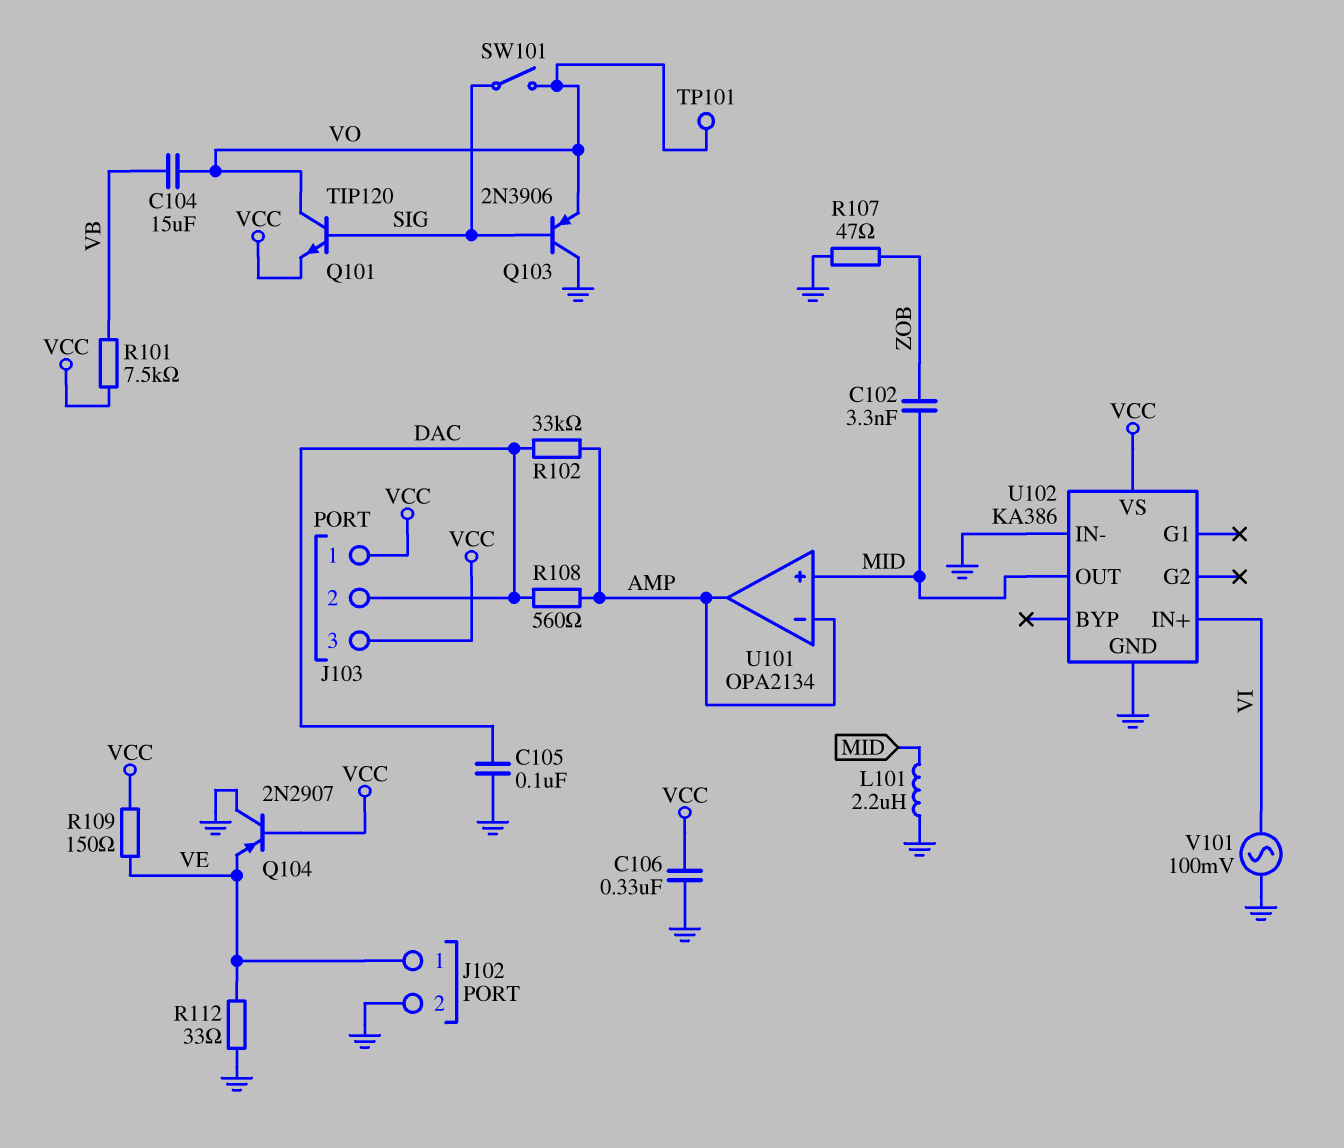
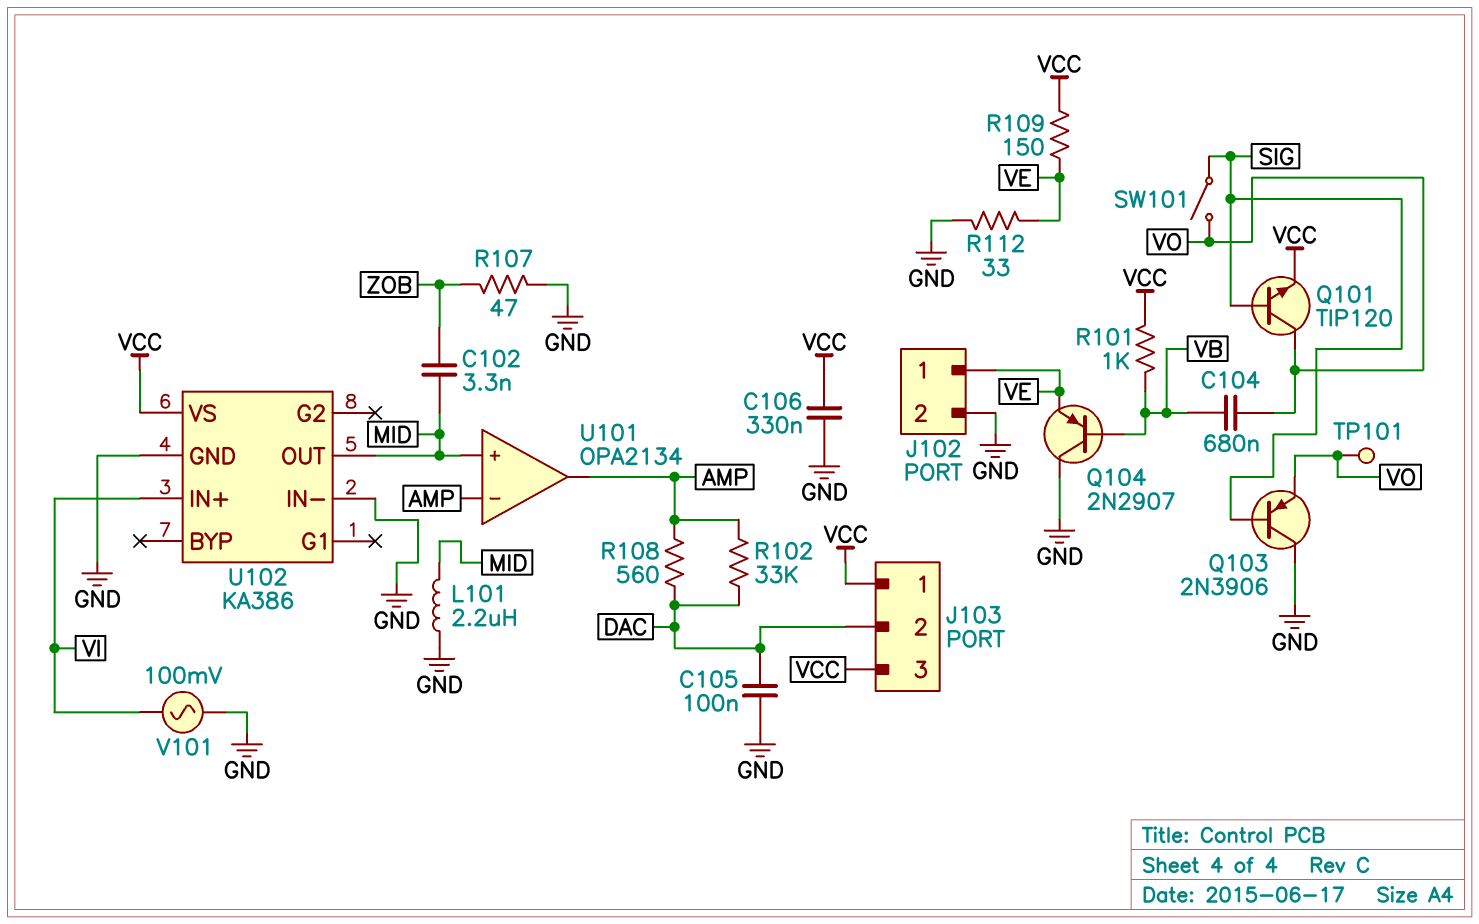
C104: 15uF (VB, VO) -> 680nF (VB, VO)
Q104: PNP 2N2907 (B VCC, C GND, E VE) -> PNP 2N2907 (B VB, C GND, E VE)
R101: 7.5k (VB, VCC) -> 1k (VB, VCC)

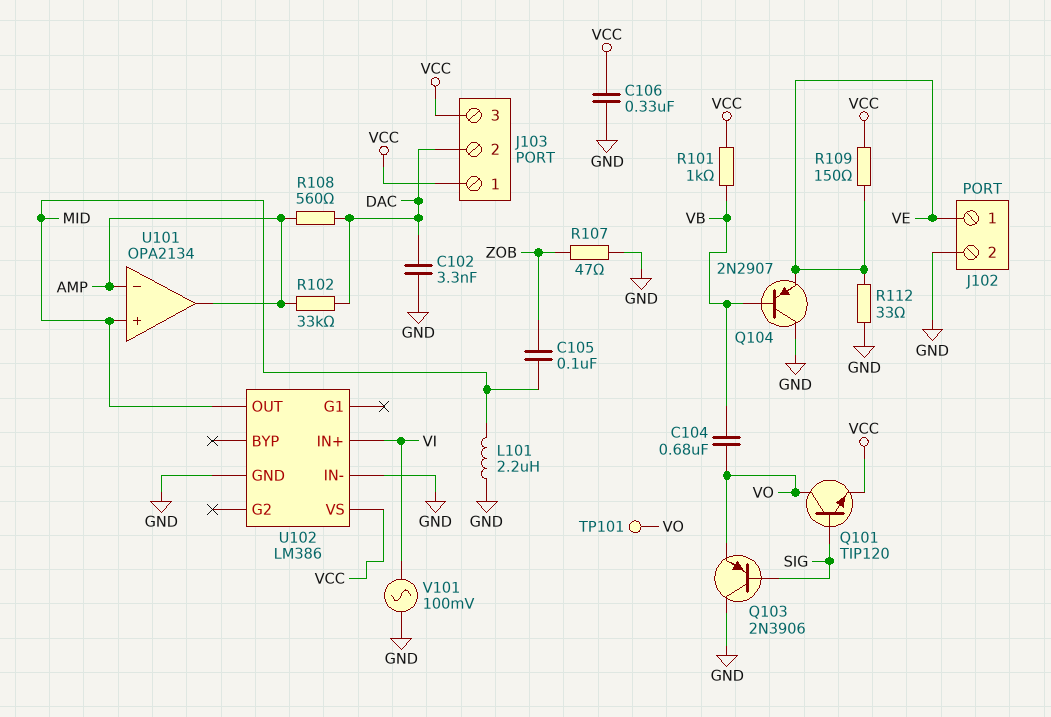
C102: 3.3nF (MID, ZOB) -> 3.3nF (DAC, GND)
C105: 100nF (DAC, GND) -> 100nF (MID, ZOB)
SW101: switch (SIG, VO) -> none
U102: KA386 -> LM386

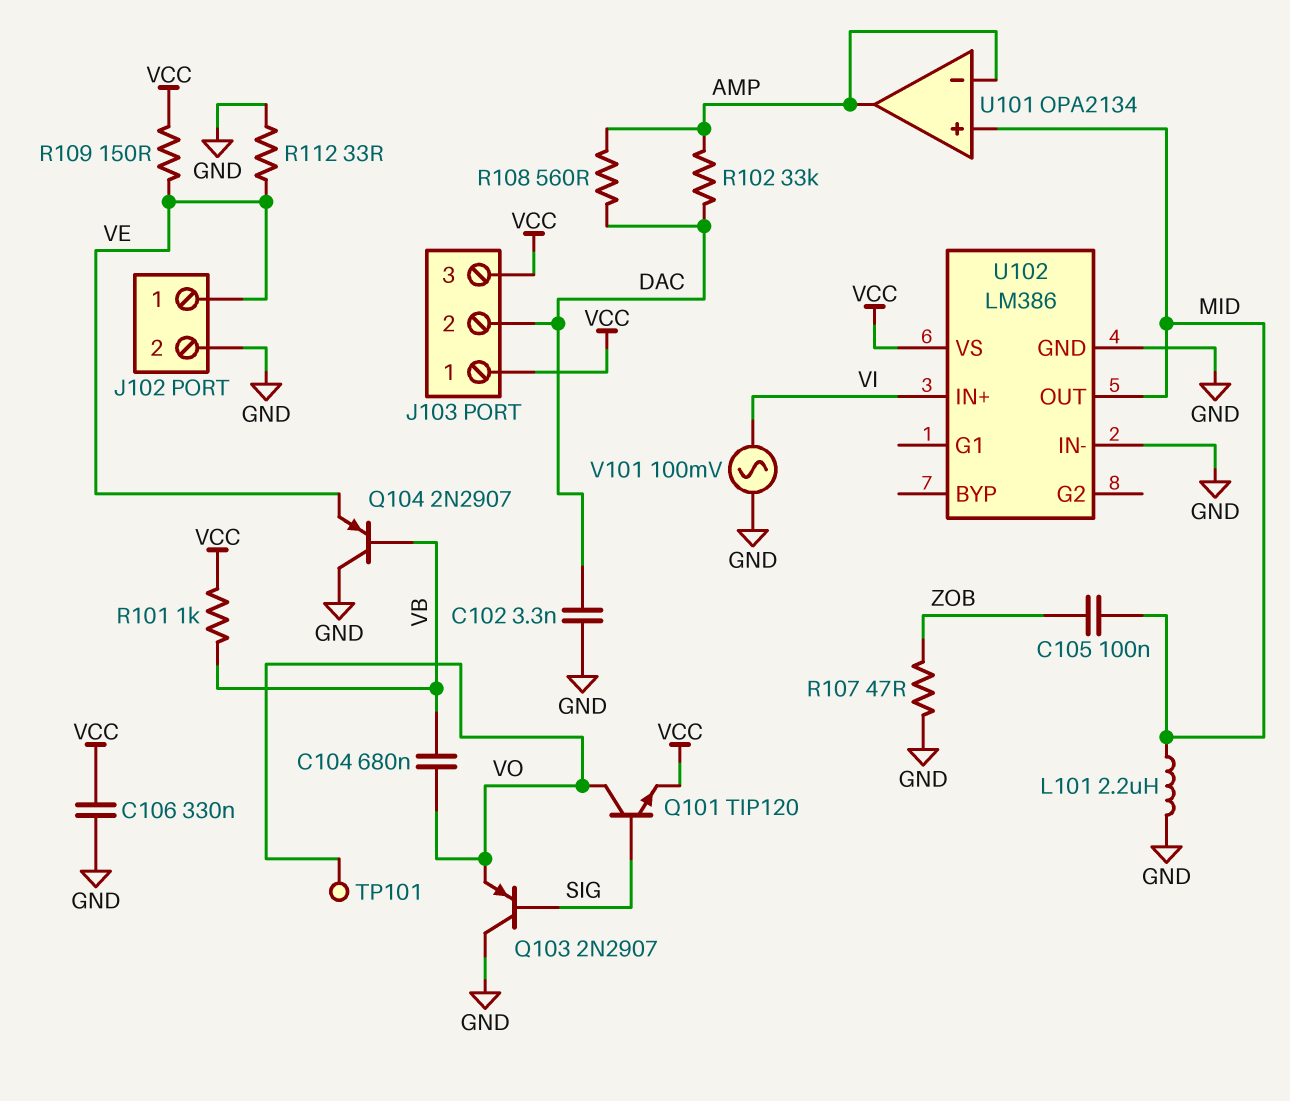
Q103: PNP 2N3906 (B SIG, C GND, E VO) -> PNP 2N2907 (B SIG, C GND, E VO)

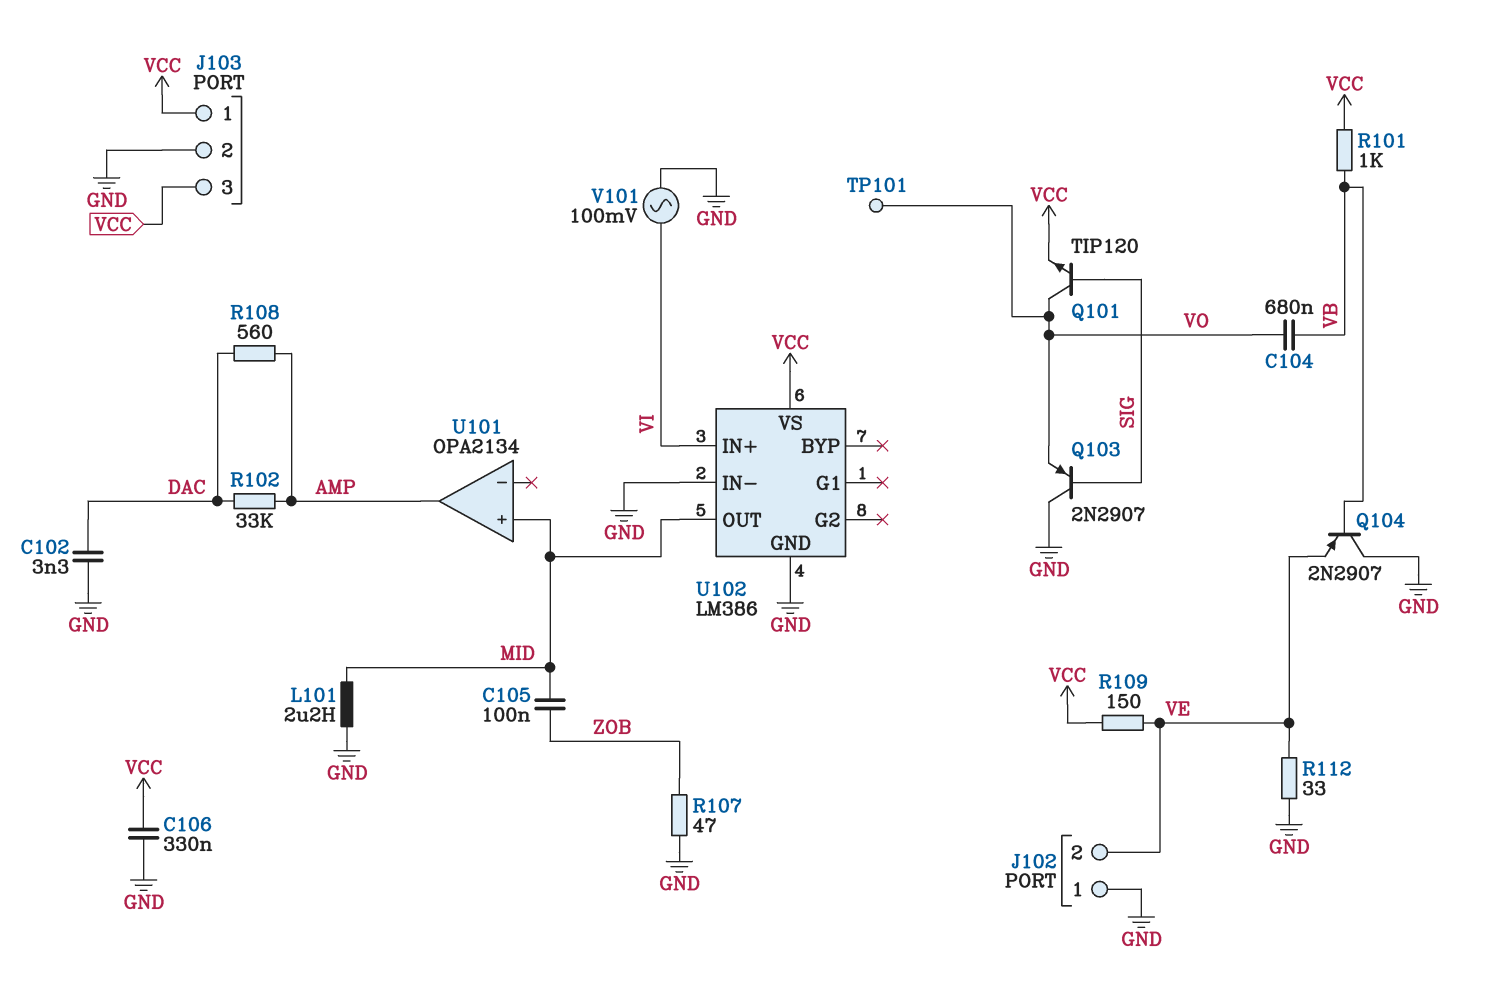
J102 pin 1: VE -> GND
J102 pin 2: GND -> VE
J103 pin 2: DAC -> GND
U101 pin in-: AMP -> none

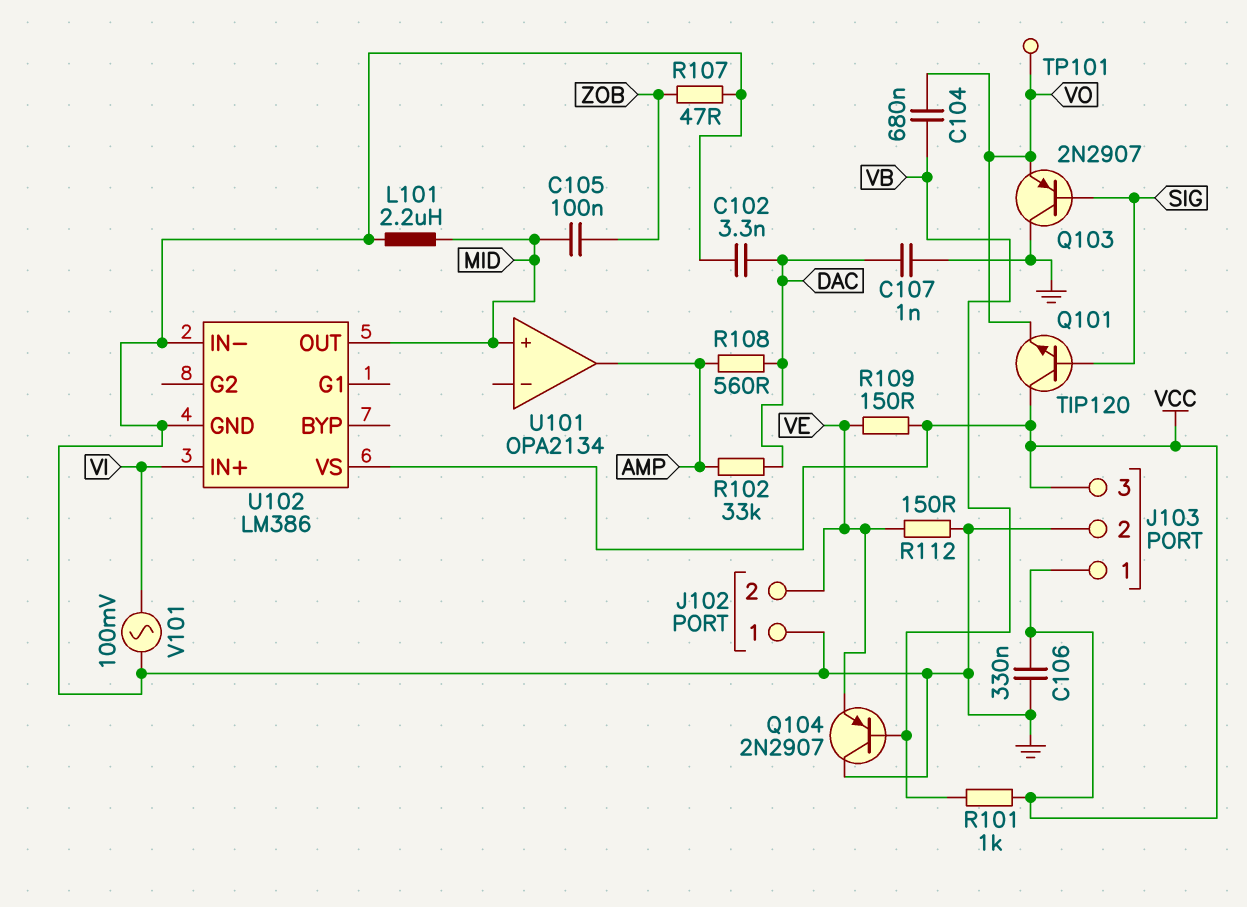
C107: none -> 1nF (DAC, GND)
Q101: NPN TIP120 (B SIG, C VO, E VCC) -> NPN TIP120 (B SIG, C VCC, E VO)
R112: 33 (GND, VE) -> 150 (GND, VE)

